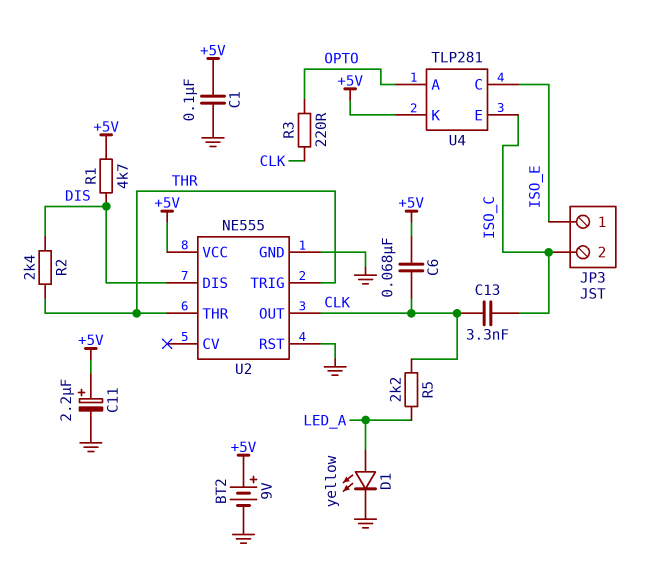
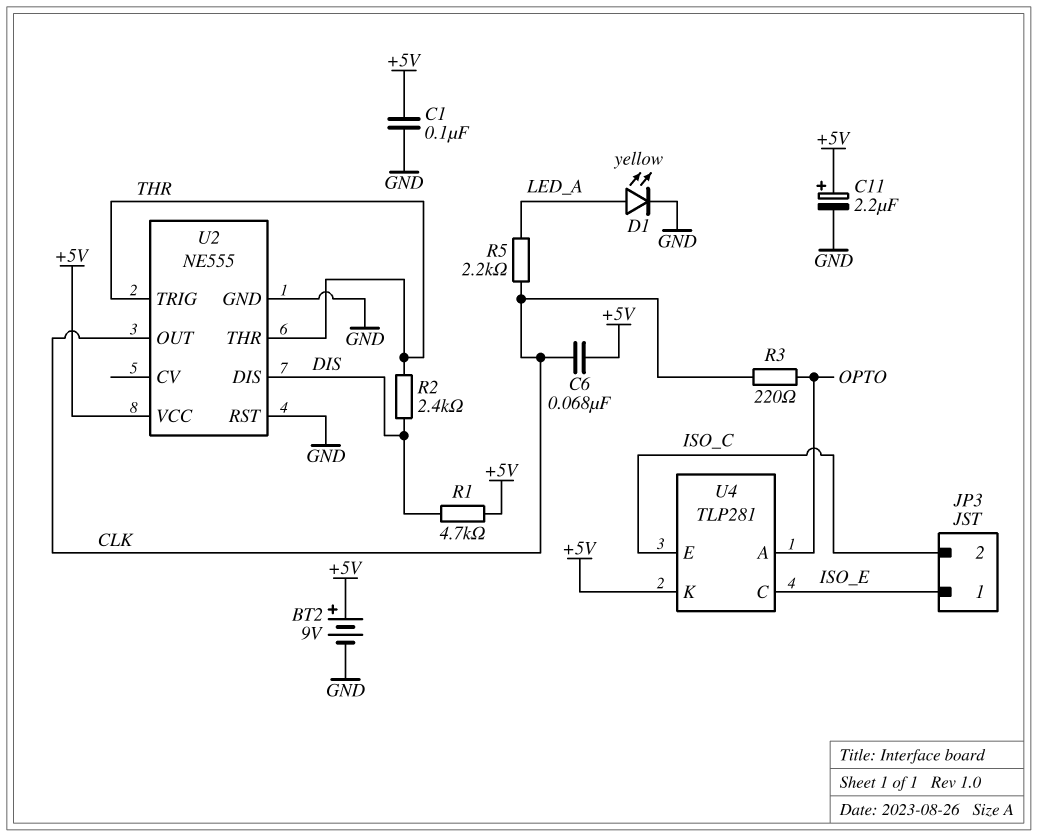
C13: 3.3nF (CLK, ISO_C) -> none

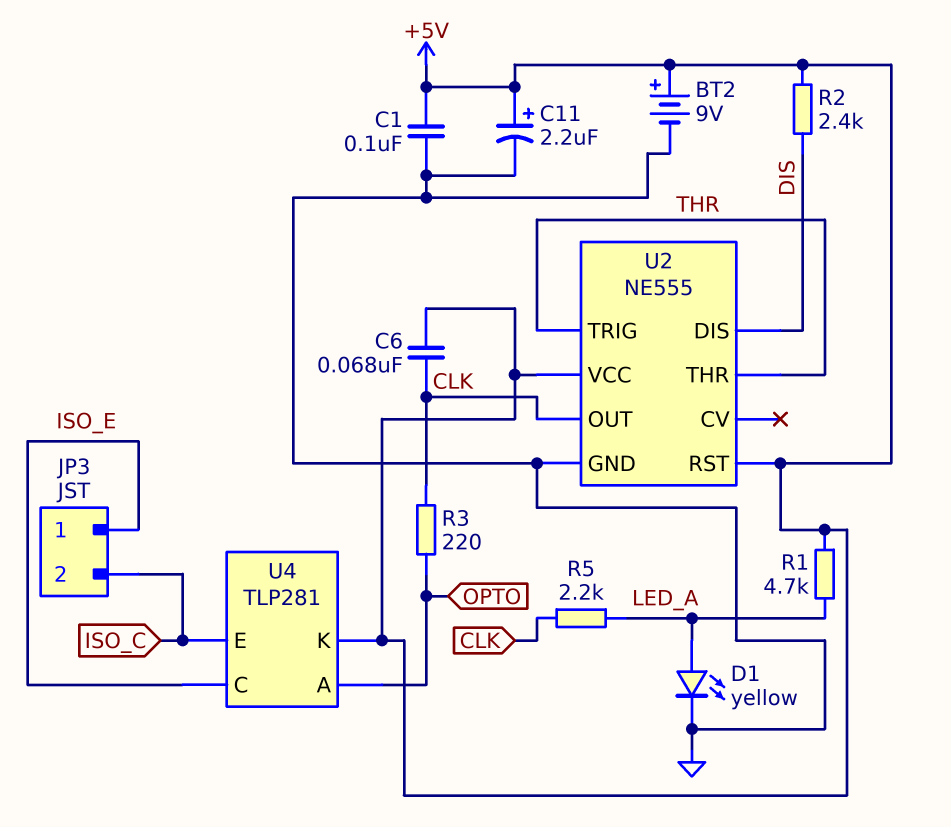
R1: 4.7k (+5V, DIS) -> 4.7k (+5V, LED_A)
R2: 2.4k (DIS, THR) -> 2.4k (+5V, DIS)
U2 pin RST: GND -> +5V

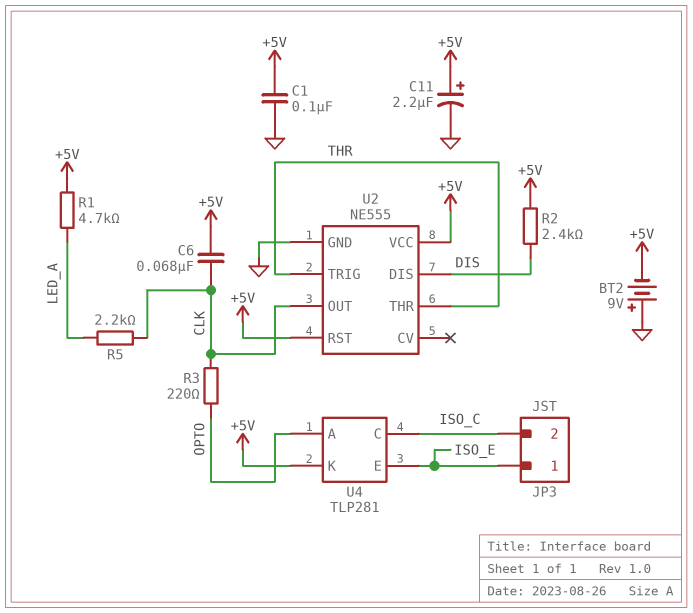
BT2: 9V (plus +5V, minus GND) -> 9V (plus GND, minus +5V)
D1: LED yellow (A LED_A, K GND) -> none
U4 pin C: ISO_E -> ISO_C
U4 pin E: ISO_C -> ISO_E

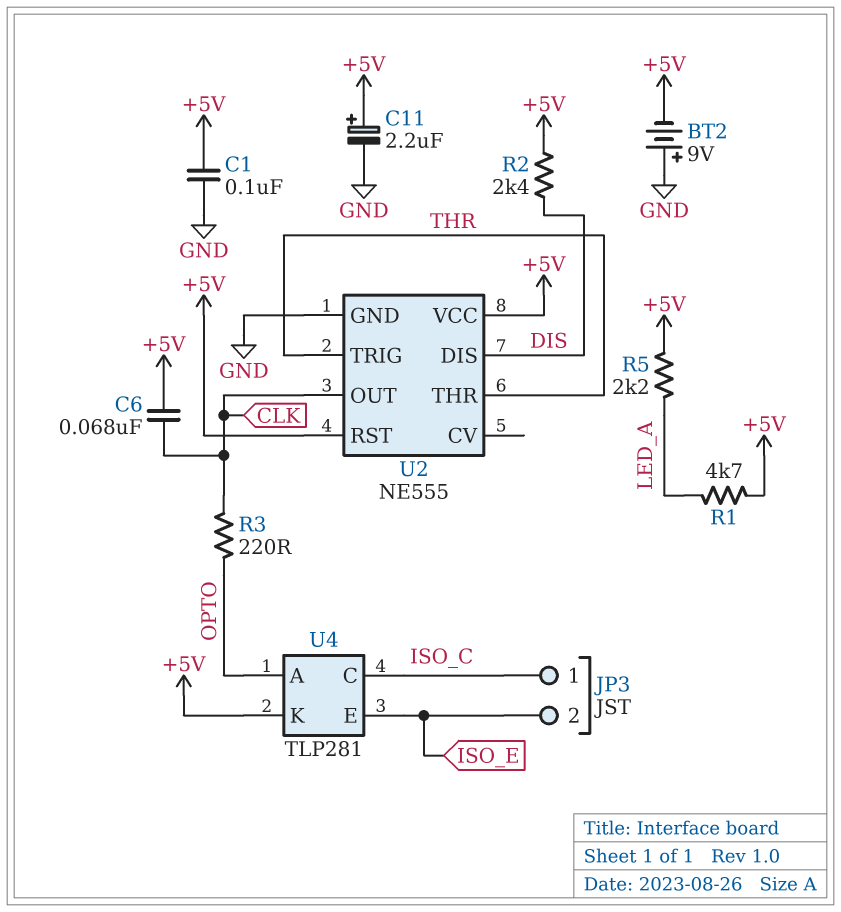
JP3 pin 1: ISO_E -> ISO_C
JP3 pin 2: ISO_C -> ISO_E
R5: 2.2k (CLK, LED_A) -> 2.2k (+5V, LED_A)

